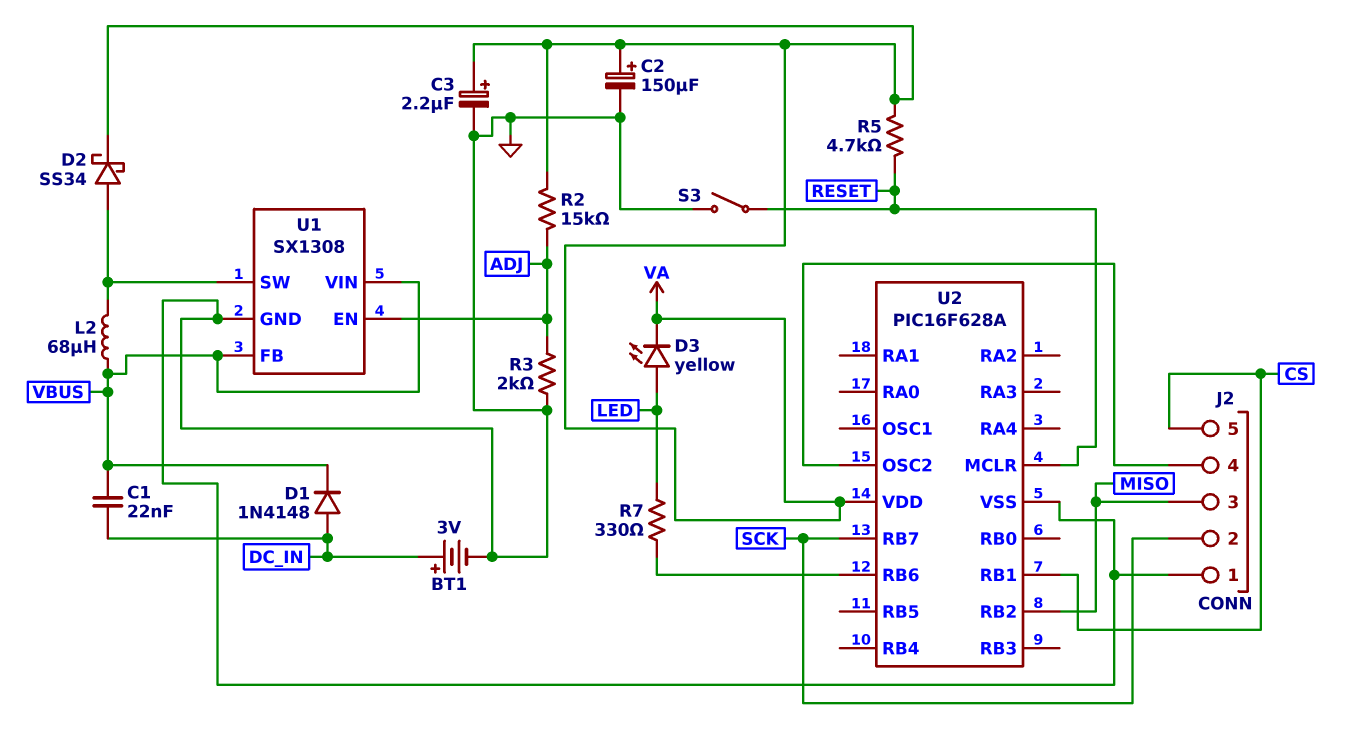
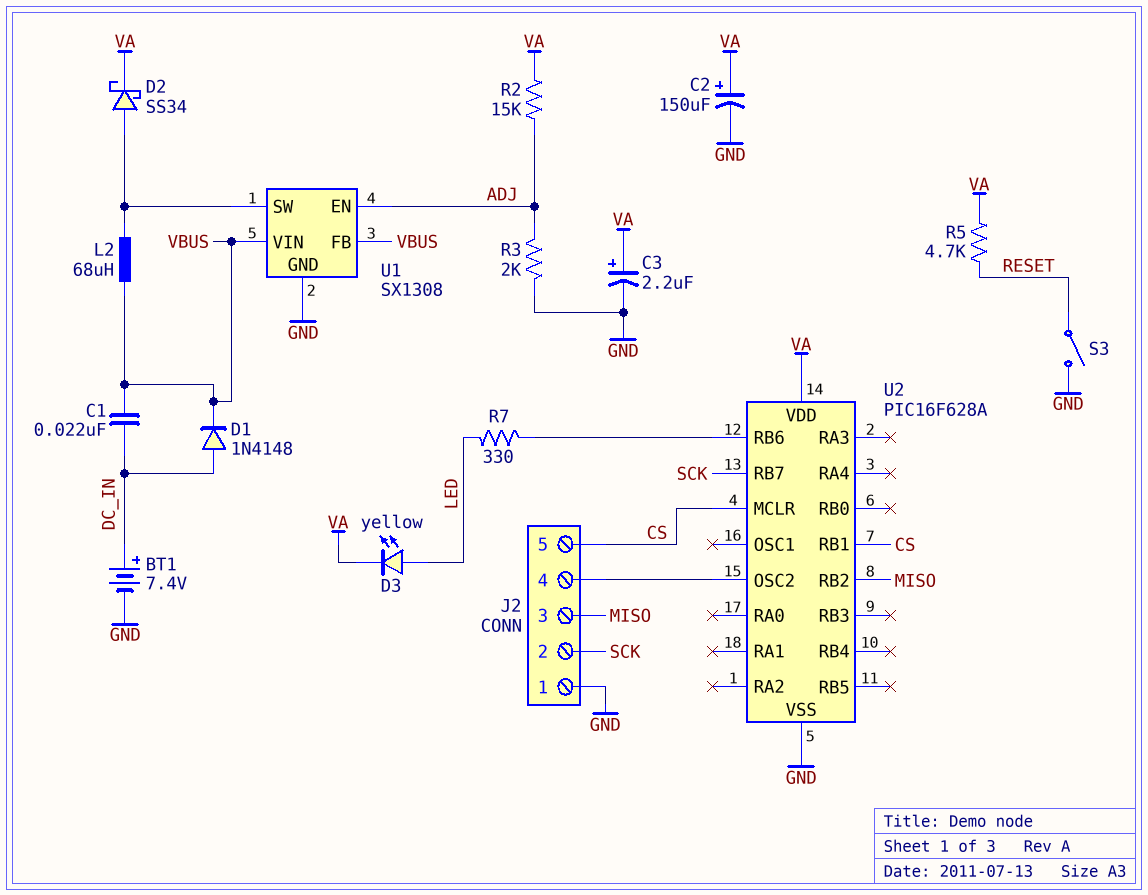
BT1: 3V (plus DC_IN, minus GND) -> 7.4V (plus DC_IN, minus GND)
U2 pin MCLR: RESET -> CS

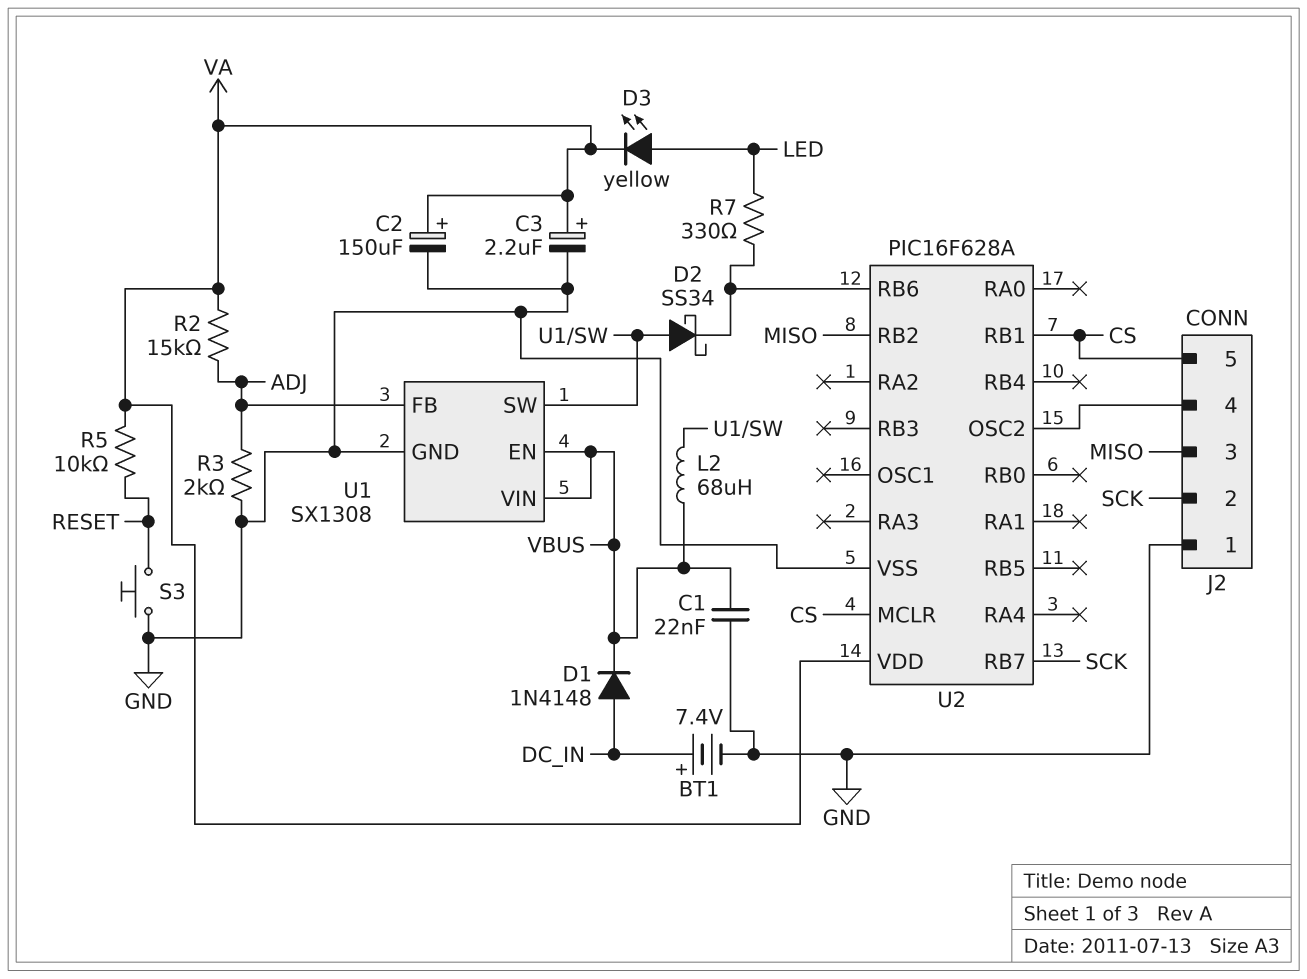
C1: 22nF (DC_IN, VBUS) -> 22nF (GND, VBUS)
D2: schottky SS34 (A U1/SW, K VA) -> schottky SS34 (A U1/SW, K U2/RB6)
R5: 4.7k (RESET, VA) -> 10k (RESET, VA)
S3: switch (GND, RESET) -> button (GND, RESET)
U1 pin EN: ADJ -> VBUS
U1 pin FB: VBUS -> ADJ

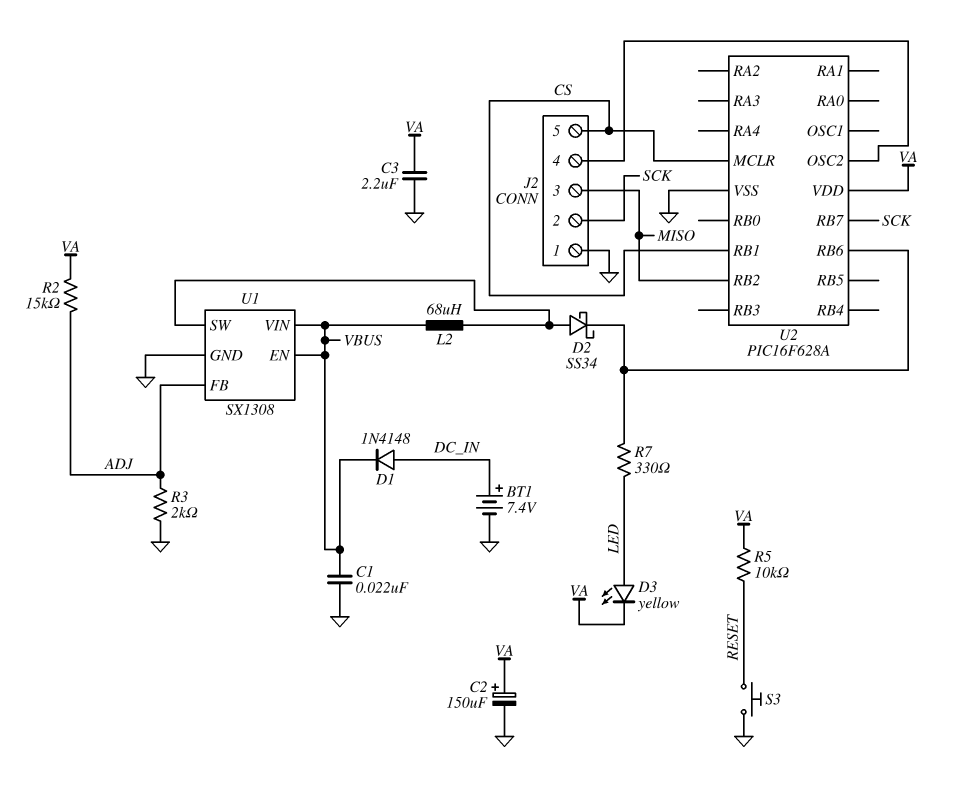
C3: 2.2uF (plus VA, minus GND) -> 2.2uF (GND, VA)

